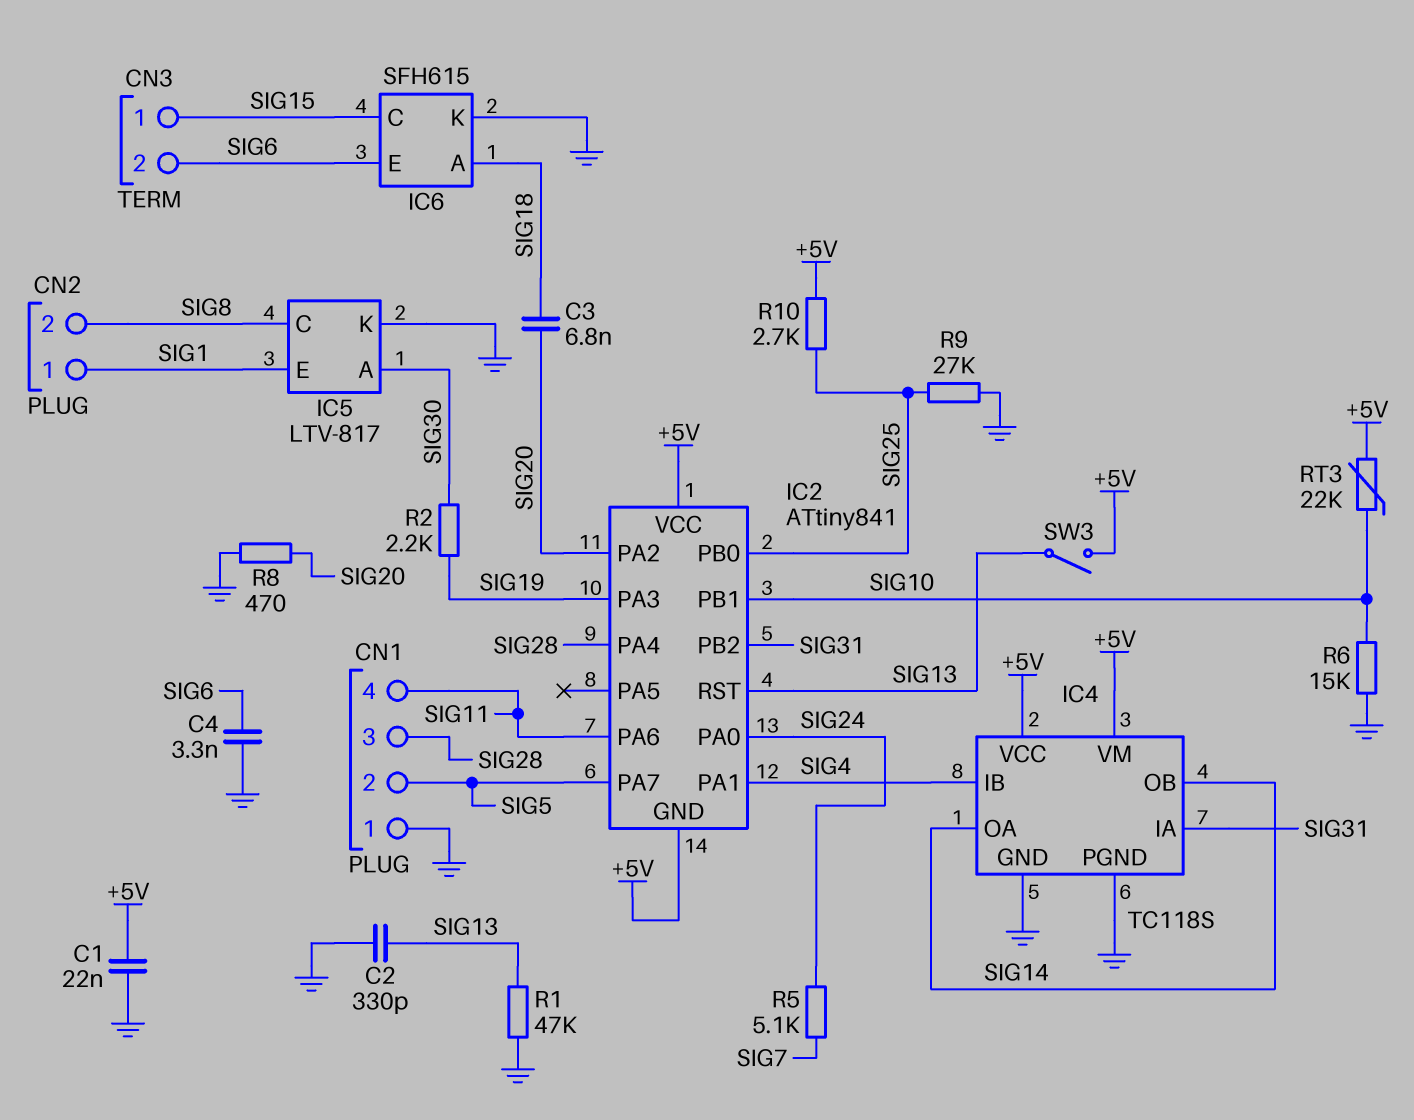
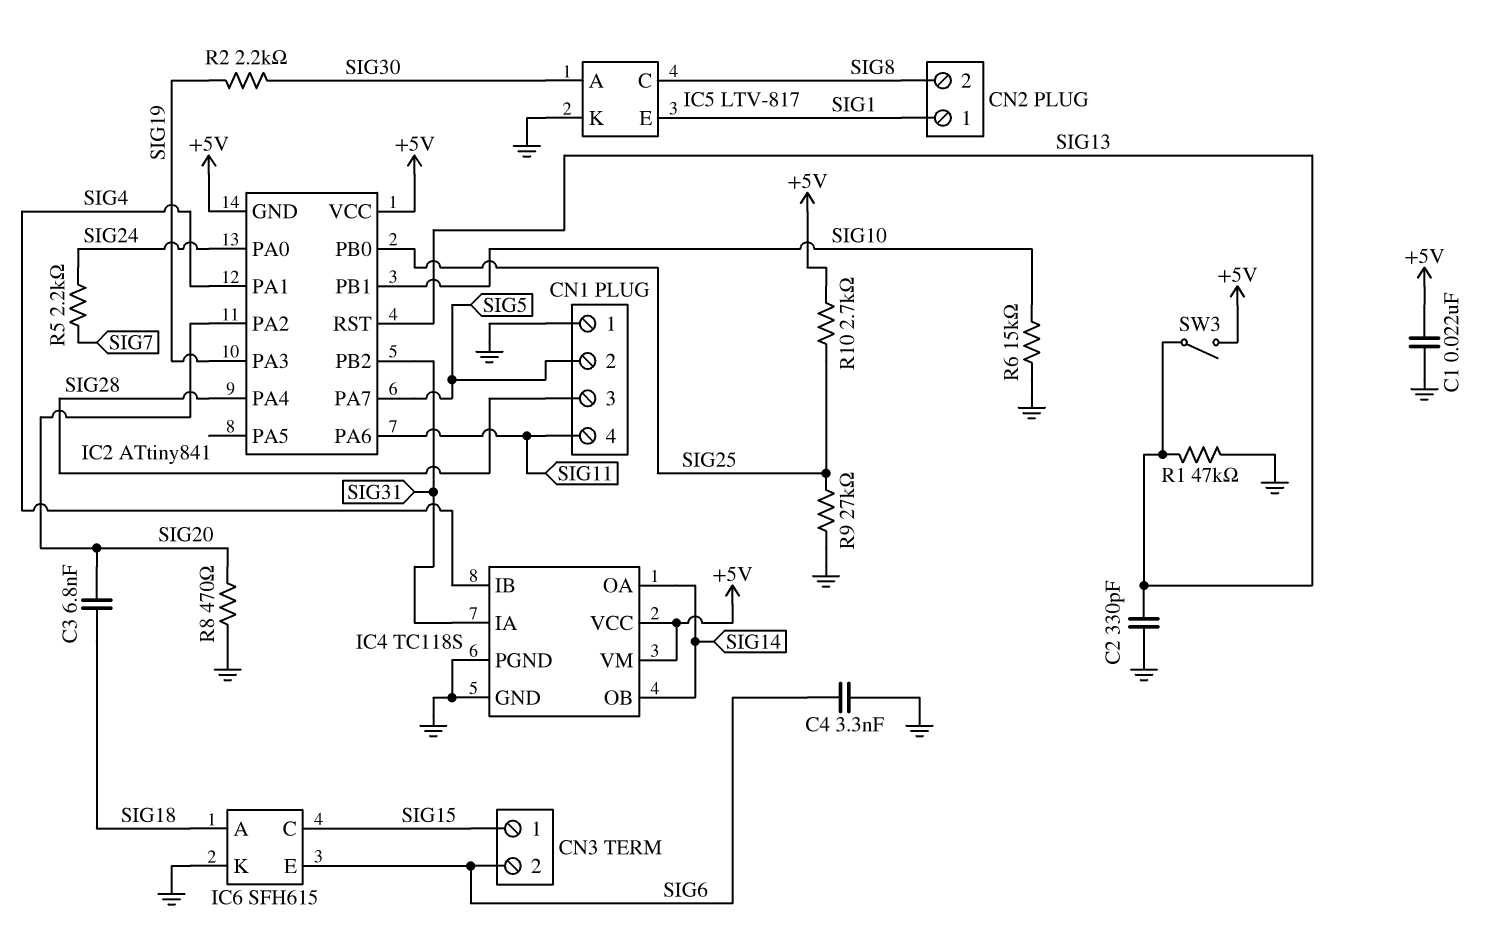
R5: 5.1k (SIG7, SIG24) -> 2.2k (SIG7, SIG24)
RT3: 22k (+5V, SIG10) -> none

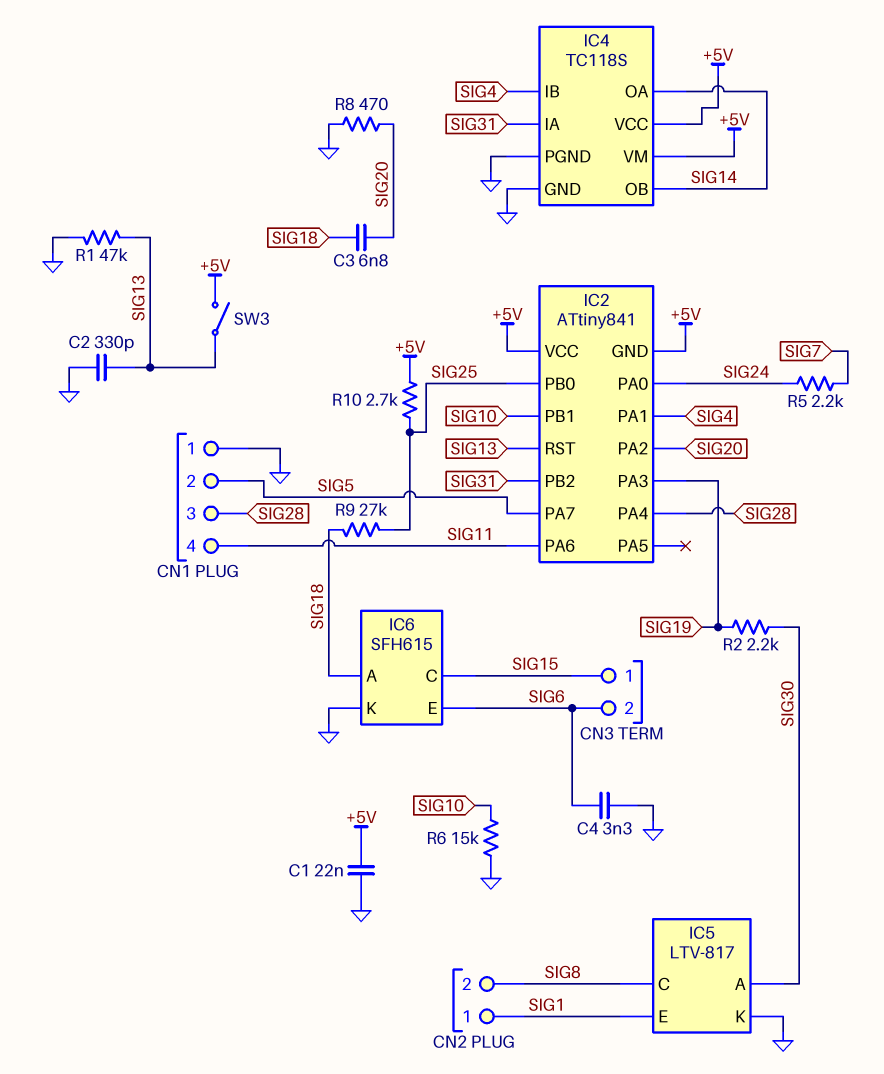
R9: 27k (GND, SIG25) -> 27k (SIG18, SIG25)

